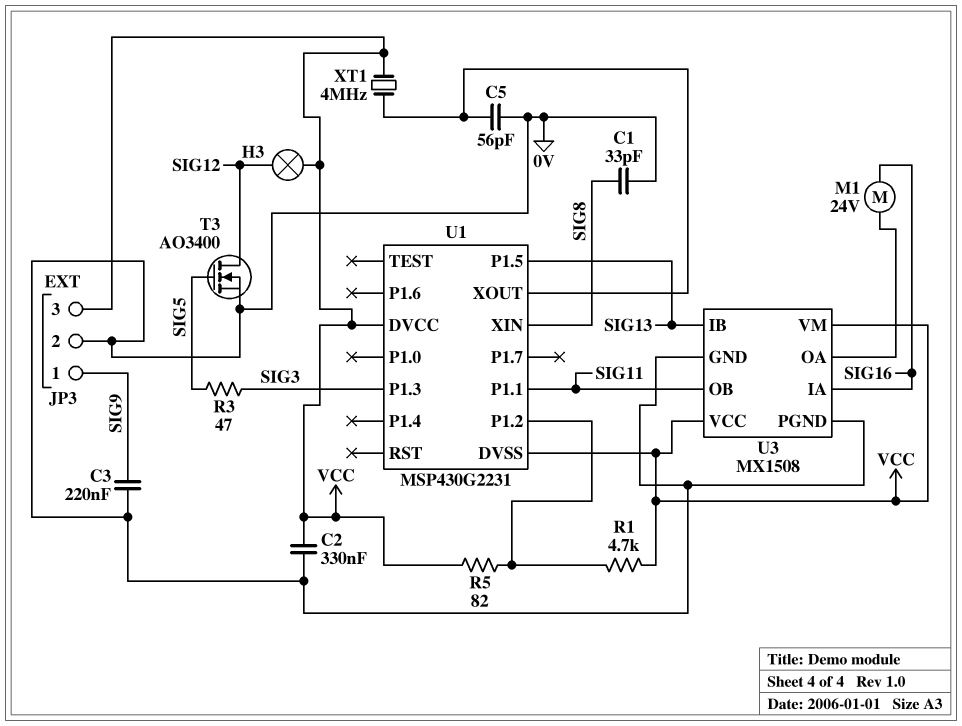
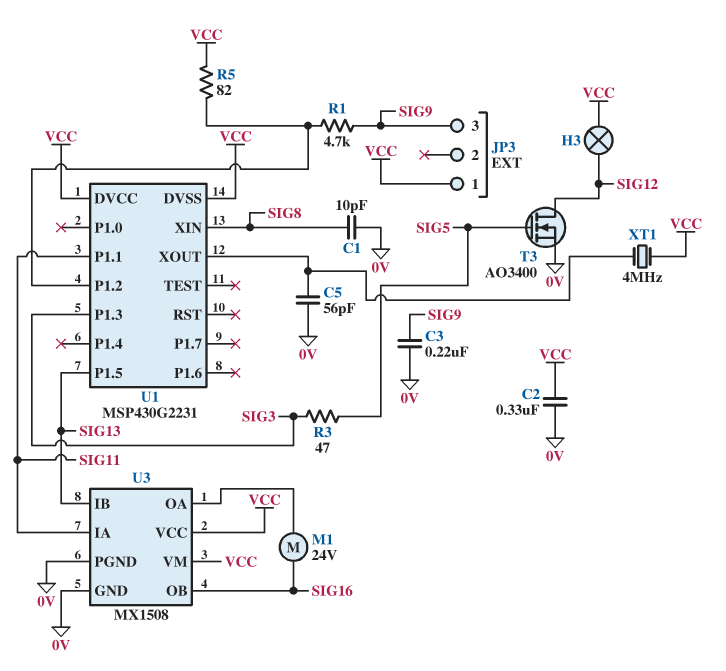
C1: 33pF (0V, SIG8) -> 10pF (0V, SIG8)
JP3 pin 1: SIG9 -> VCC
JP3 pin 2: 0V -> none
JP3 pin 3: VCC -> SIG9
R1: 4.7k (U1/P1.2, VCC) -> 4.7k (SIG9, U1/P1.2)
U3 pin IA: SIG16 -> SIG11
U3 pin OB: SIG11 -> SIG16

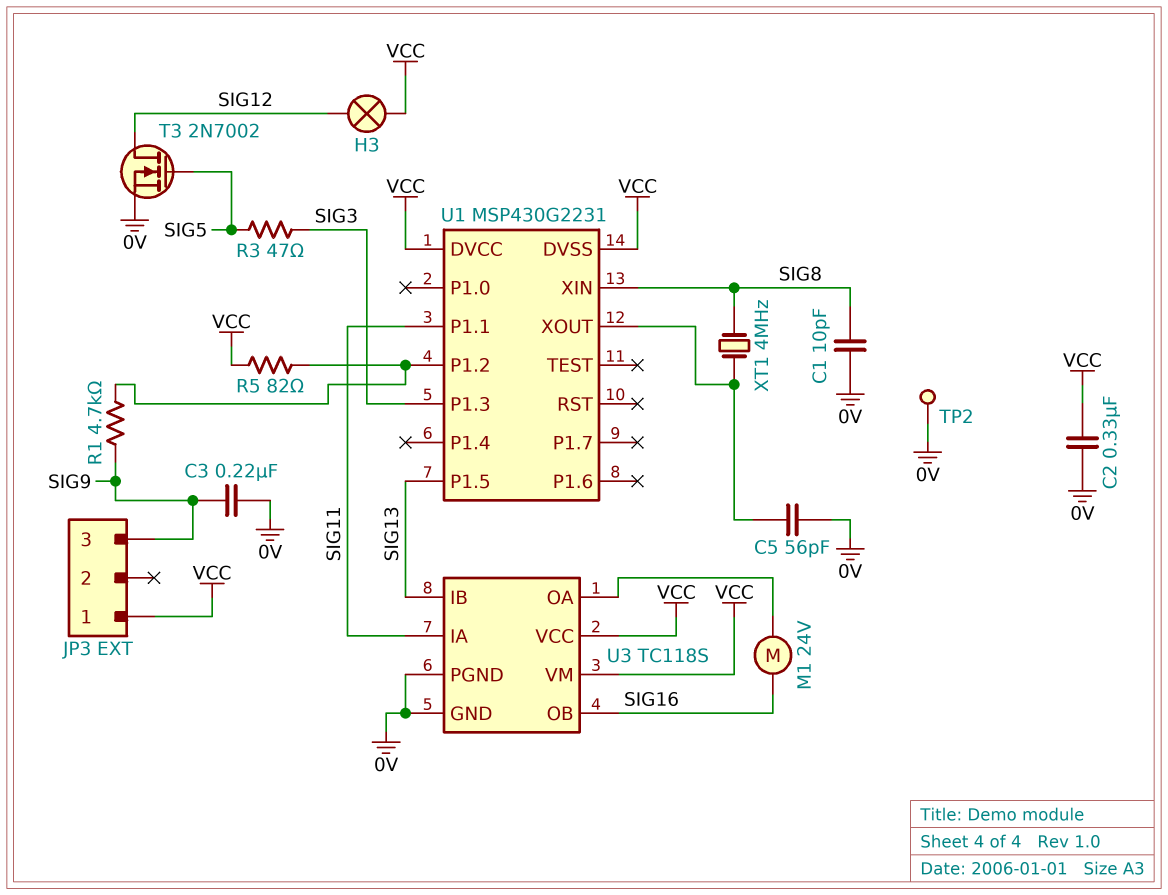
T3: NMOS AO3400 (G SIG5, D SIG12, S 0V) -> NMOS 2N7002 (G SIG5, D SIG12, S 0V)
TP2: none -> test point (0V)
U3: MX1508 -> TC118S
XT1: 4MHz (U1/XOUT, VCC) -> 4MHz (SIG8, U1/XOUT)

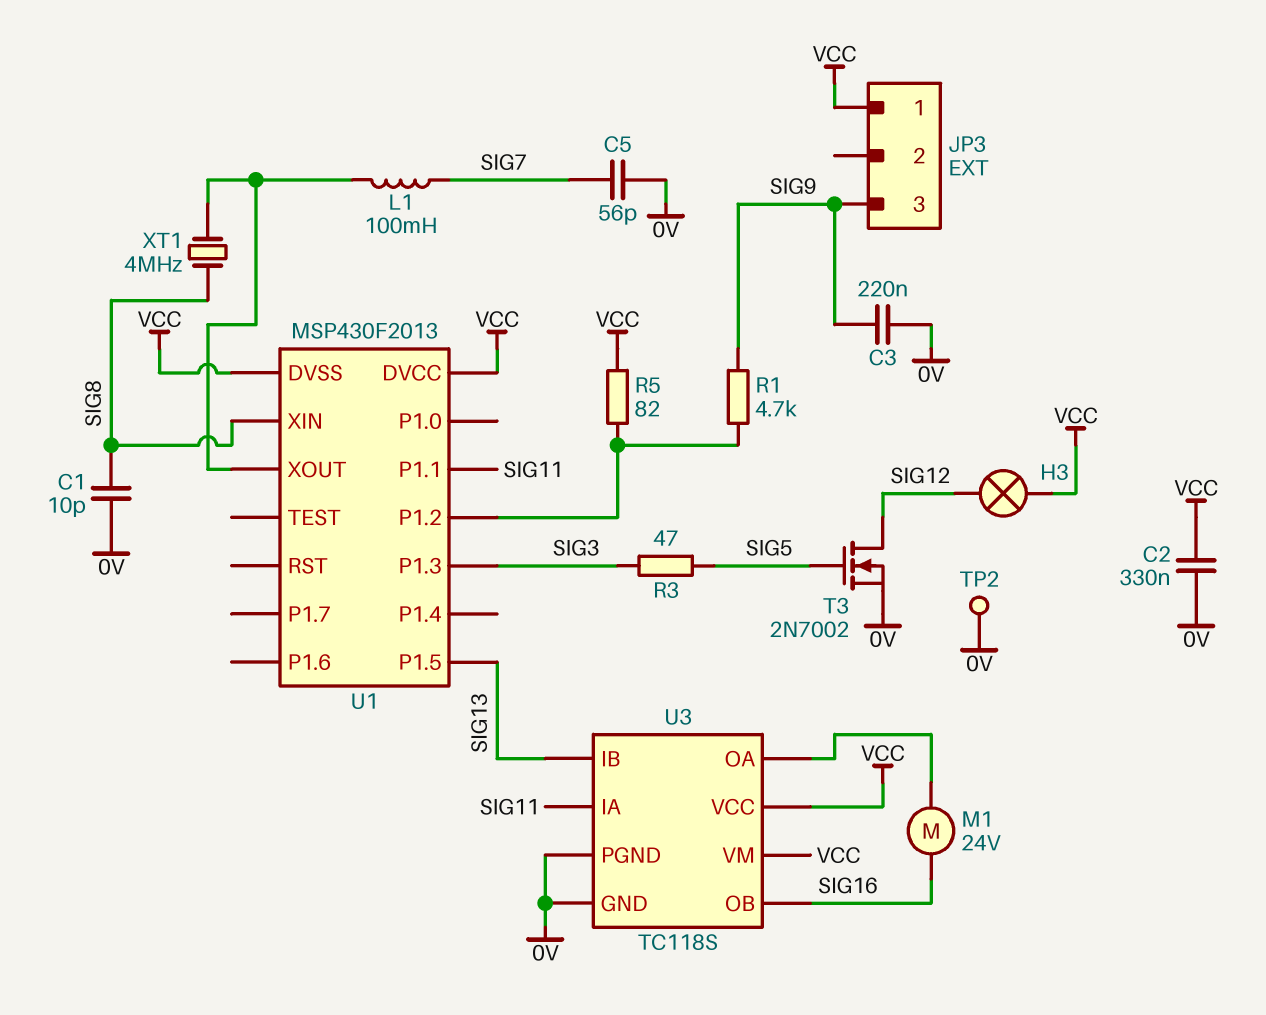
C5: 56pF (0V, U1/XOUT) -> 56pF (0V, SIG7)
L1: none -> 100mH (SIG7, U1/XOUT)
U1: MSP430G2231 -> MSP430F2013

